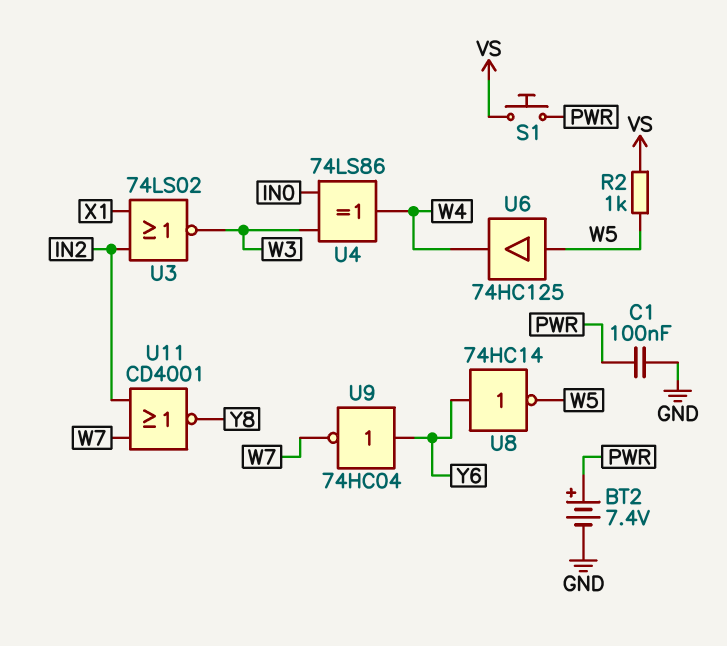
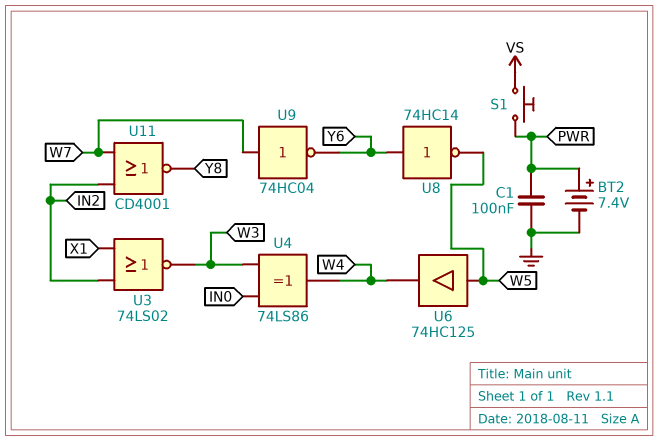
R2: 1k (VS, W5) -> none
U9: NOT 74HC04 (in Y6, out W7) -> NOT 74HC04 (in W7, out Y6)

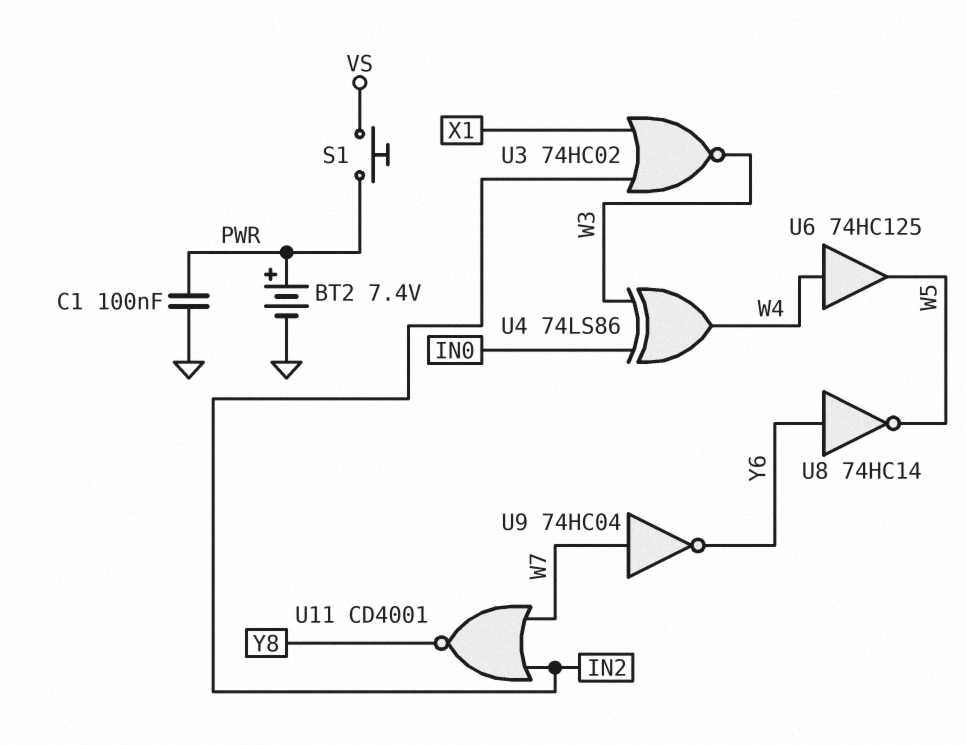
U3: NOR 74LS02 (in IN2, in X1, out W3) -> NOR 74HC02 (in IN2, in X1, out W3)
U6: buffer 74HC125 (in W5, out W4) -> buffer 74HC125 (in W4, out W5)

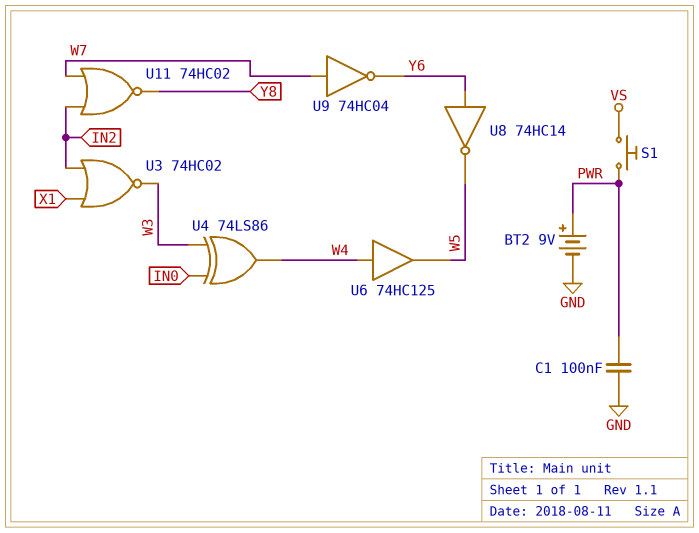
BT2: 7.4V (plus PWR, minus GND) -> 9V (plus PWR, minus GND)
U11: NOR CD4001 (in IN2, in W7, out Y8) -> NOR 74HC02 (in IN2, in W7, out Y8)

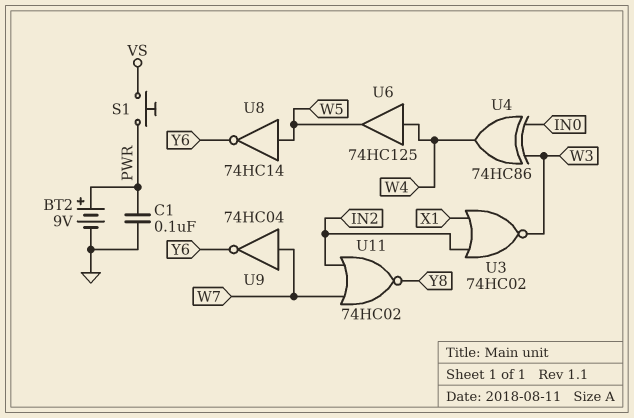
U4: XOR 74LS86 (in IN0, in W3, out W4) -> XOR 74HC86 (in IN0, in W3, out W4)
U8: NOT 74HC14 (in Y6, out W5) -> NOT 74HC14 (in W5, out Y6)

